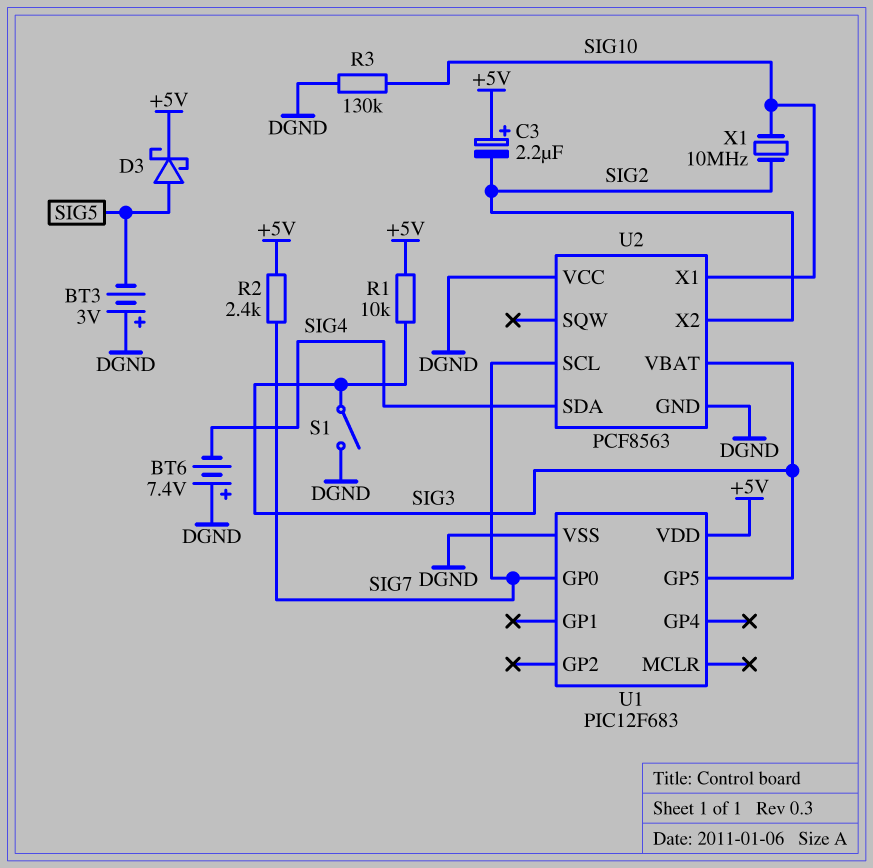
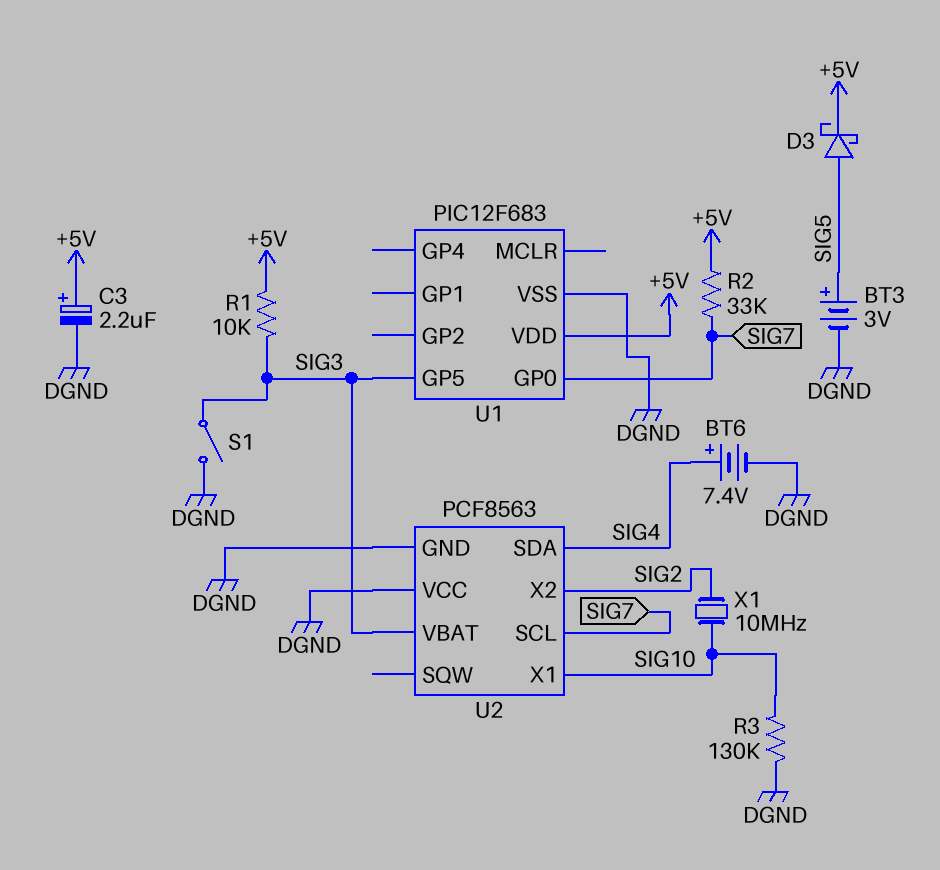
BT3: 3V (plus DGND, minus SIG5) -> 3V (plus SIG5, minus DGND)
BT6: 7.4V (plus DGND, minus SIG4) -> 7.4V (plus SIG4, minus DGND)
C3: 2.2uF (plus +5V, minus SIG2) -> 2.2uF (plus +5V, minus DGND)
R2: 2.4k (+5V, SIG7) -> 33k (+5V, SIG7)

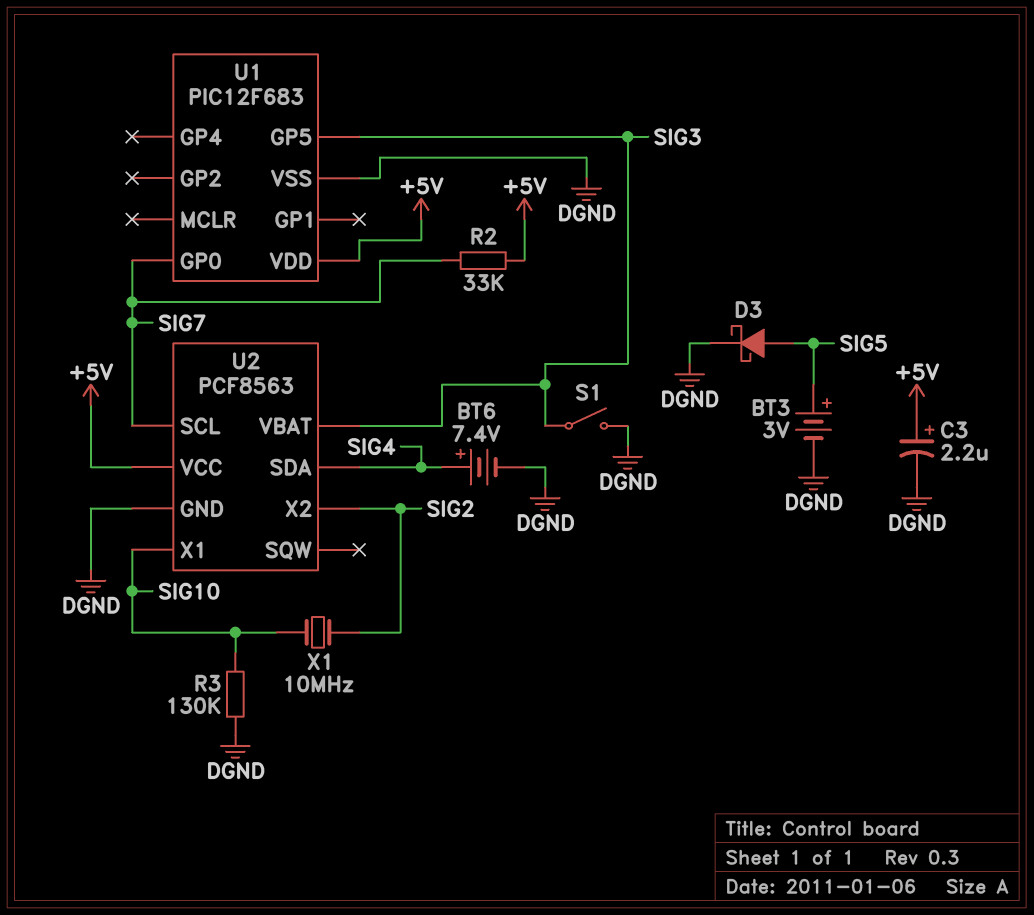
D3: schottky (A SIG5, K +5V) -> schottky (A SIG5, K DGND)
R1: 10k (+5V, SIG3) -> none
U2 pin VCC: DGND -> +5V

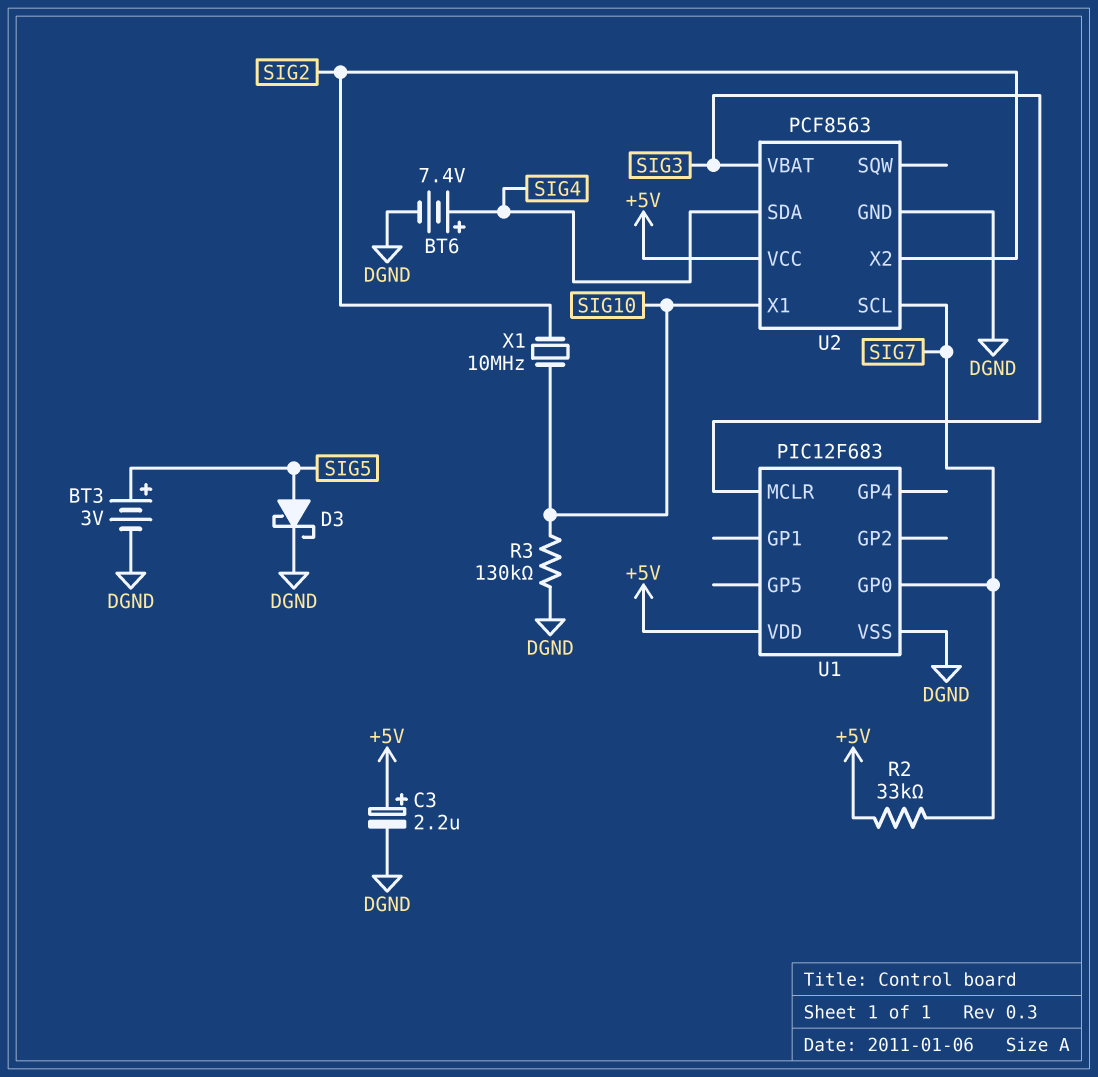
S1: switch (DGND, SIG3) -> none
U1 pin GP5: SIG3 -> none
U1 pin MCLR: none -> SIG3

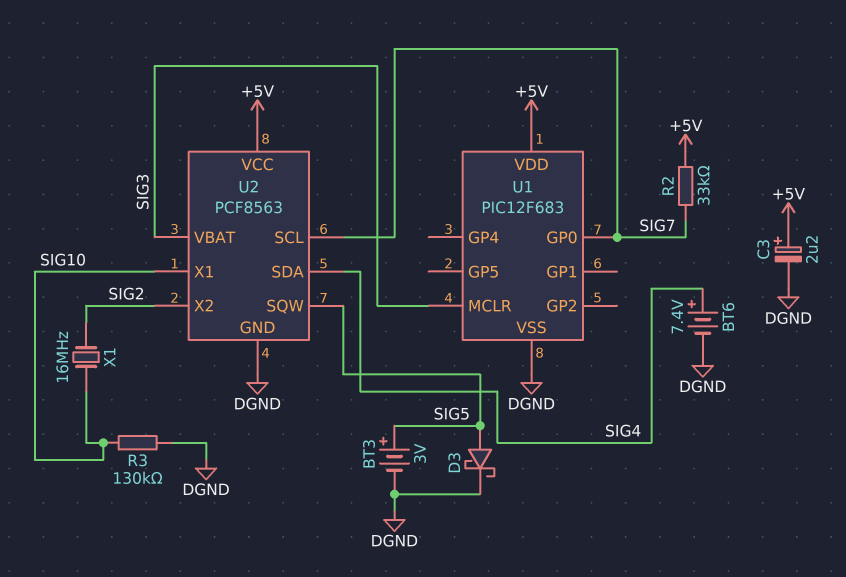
U2 pin SQW: none -> SIG5
X1: 10MHz (SIG2, SIG10) -> 16MHz (SIG2, SIG10)

